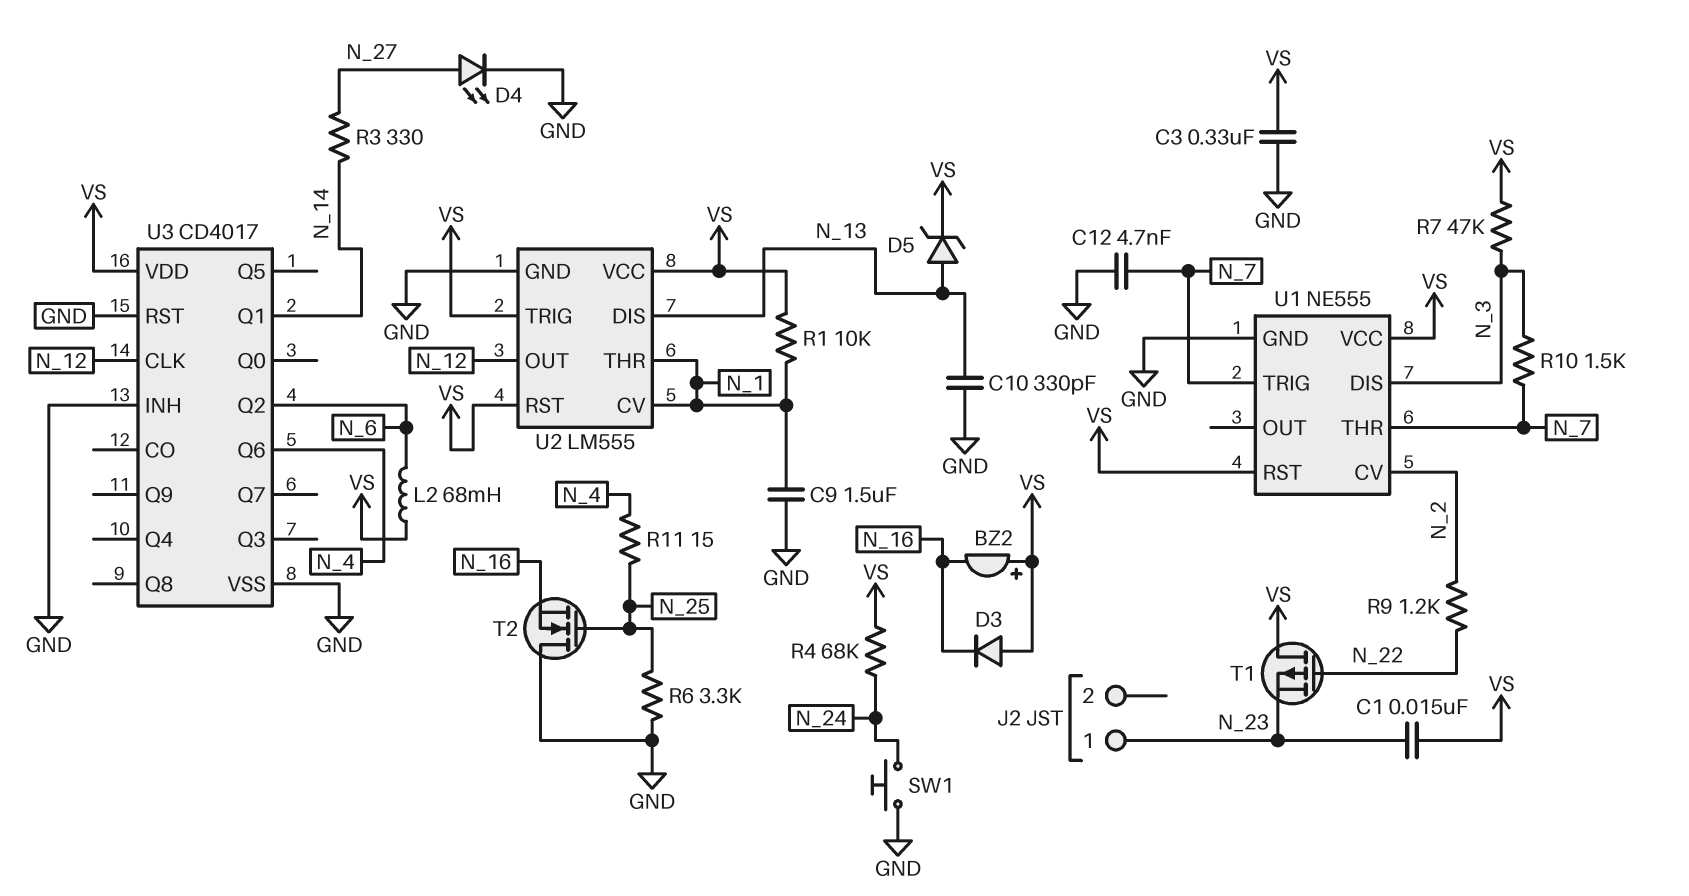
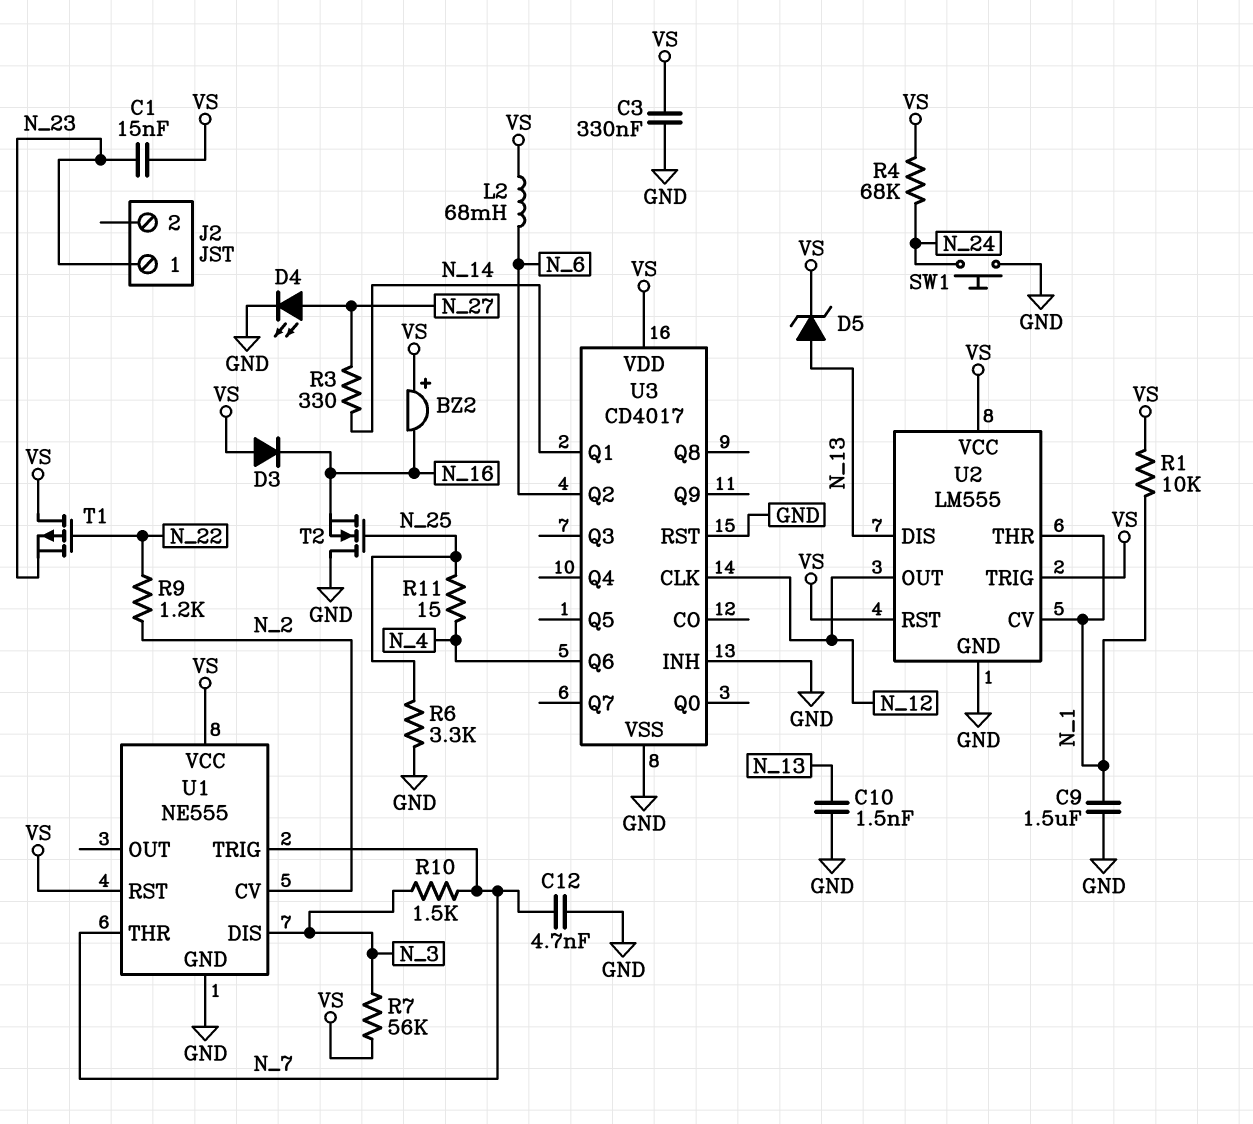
C10: 330pF (GND, N_13) -> 1.5nF (GND, N_13)
R7: 47k (N_3, VS) -> 56k (N_3, VS)

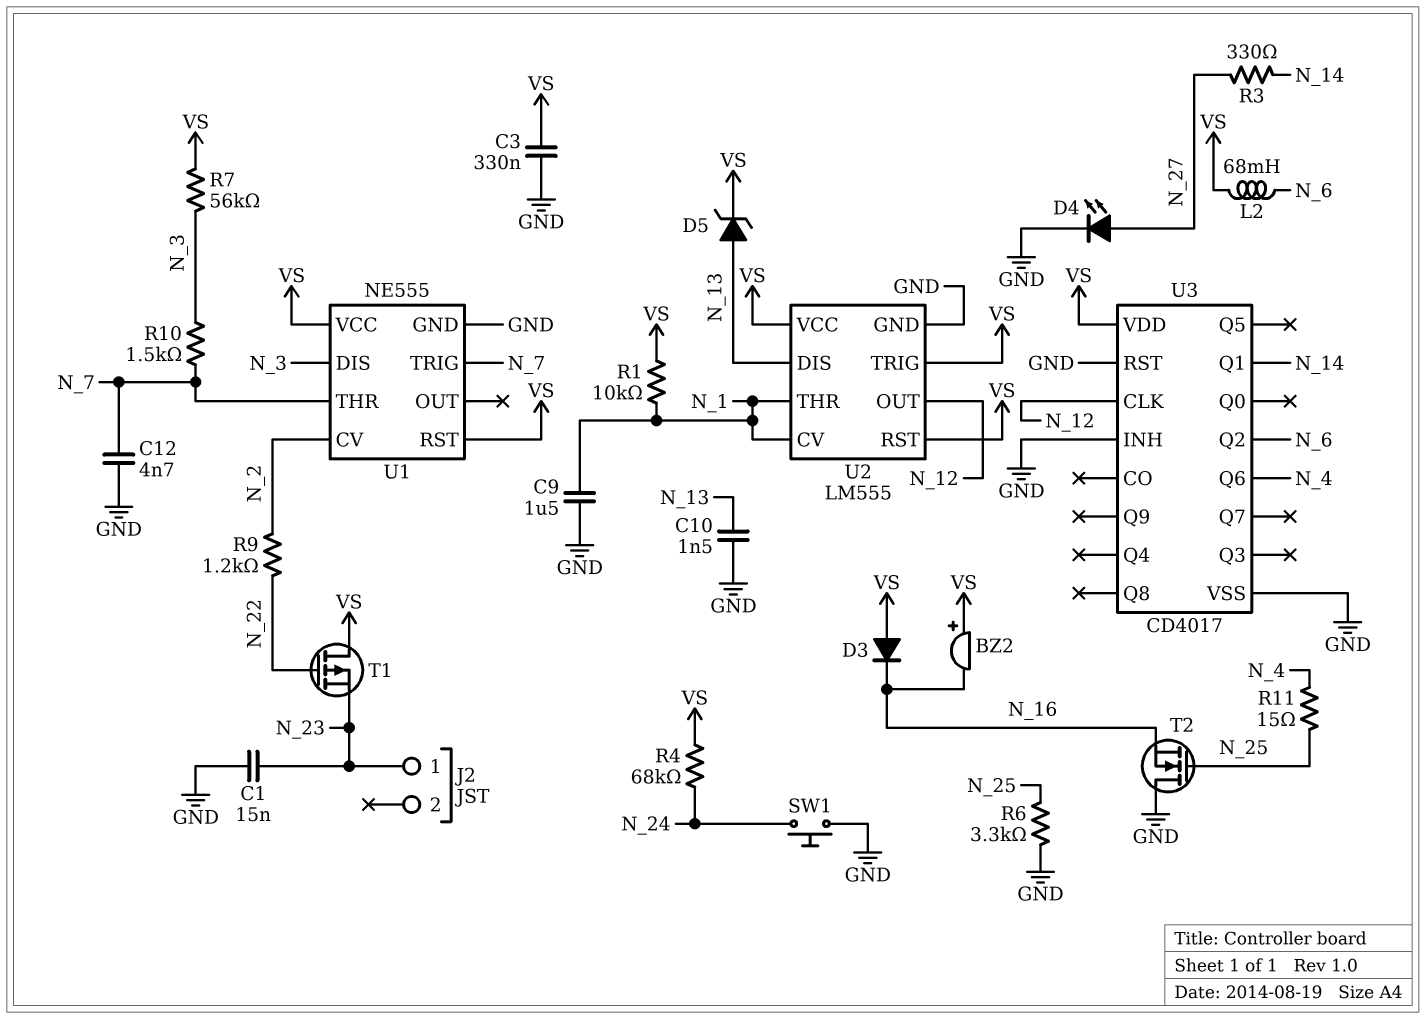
C1: 15nF (N_23, VS) -> 15nF (GND, N_23)

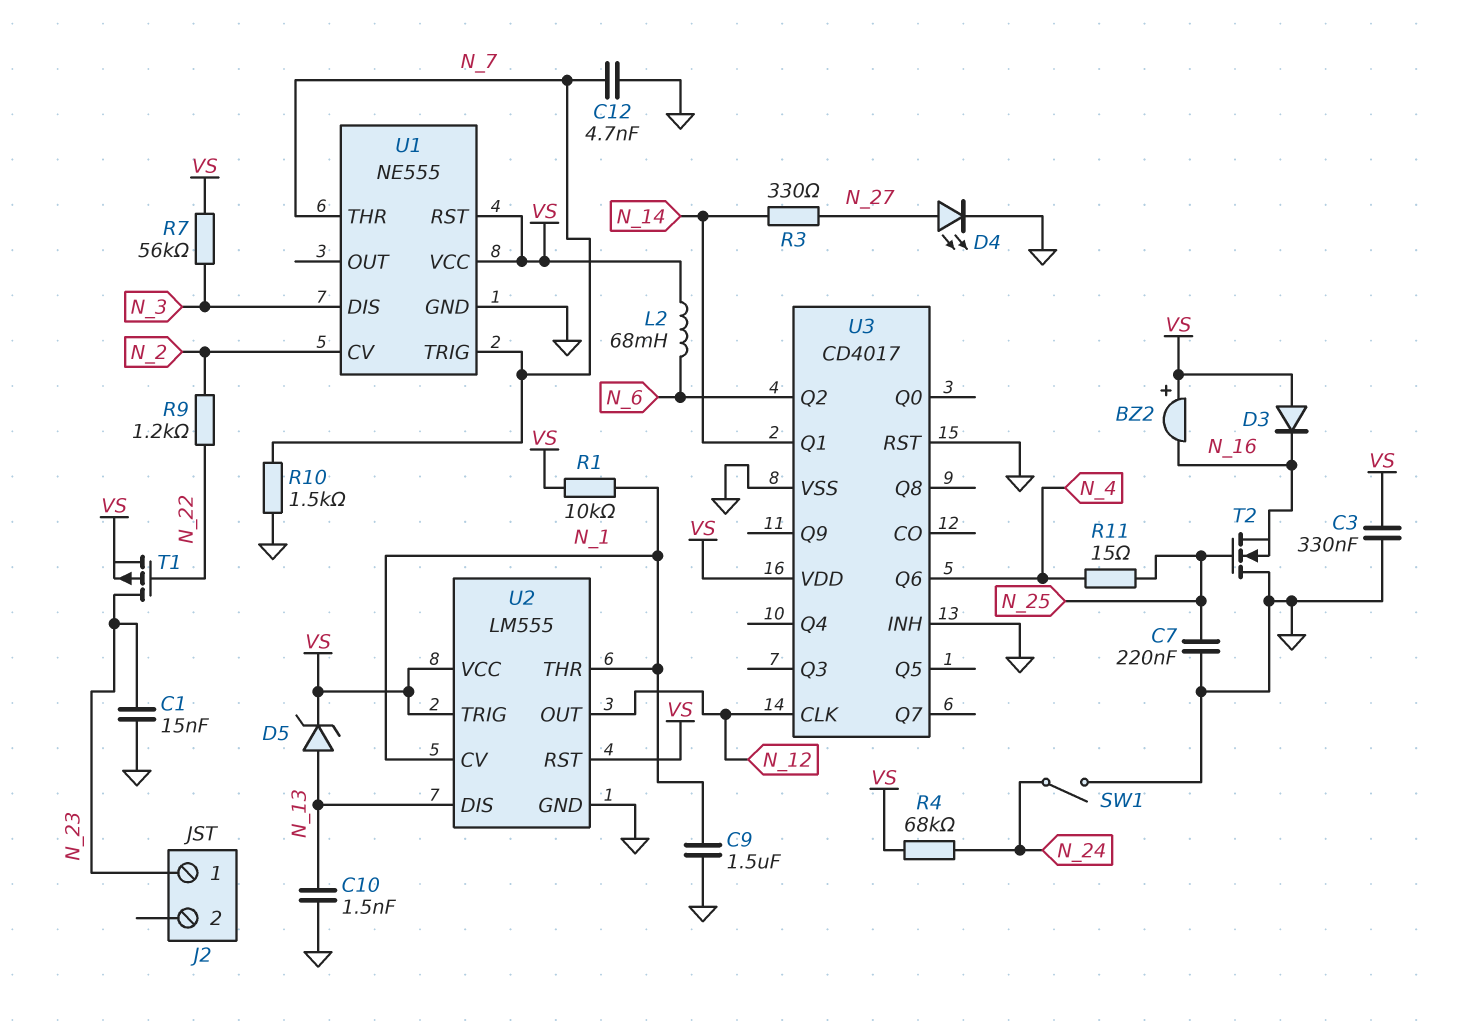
C7: none -> 220nF (GND, N_25)
R6: 3.3k (GND, N_25) -> none
R10: 1.5k (N_3, N_7) -> 1.5k (GND, N_7)
SW1: button (GND, N_24) -> switch (GND, N_24)
T1: PMOS (G N_22, D VS, S N_23) -> PMOS (G N_22, D N_23, S VS)

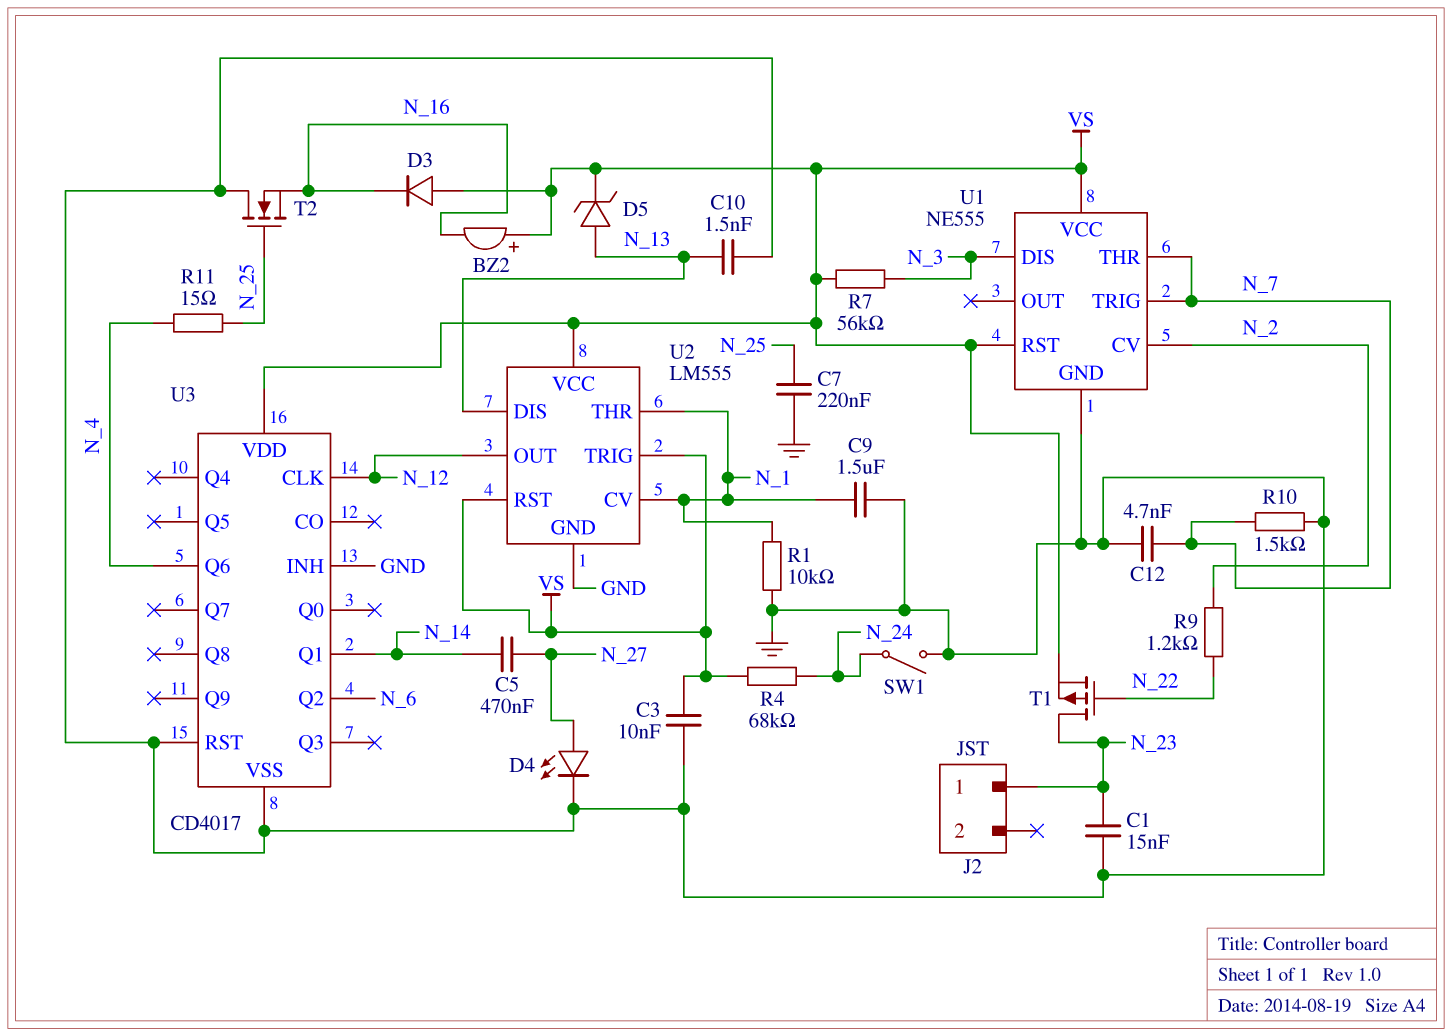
C3: 330nF (GND, VS) -> 10nF (GND, VS)
C5: none -> 470nF (N_14, N_27)
L2: 68mH (N_6, VS) -> none
R1: 10k (N_1, VS) -> 10k (GND, N_1)
R3: 330 (N_14, N_27) -> none

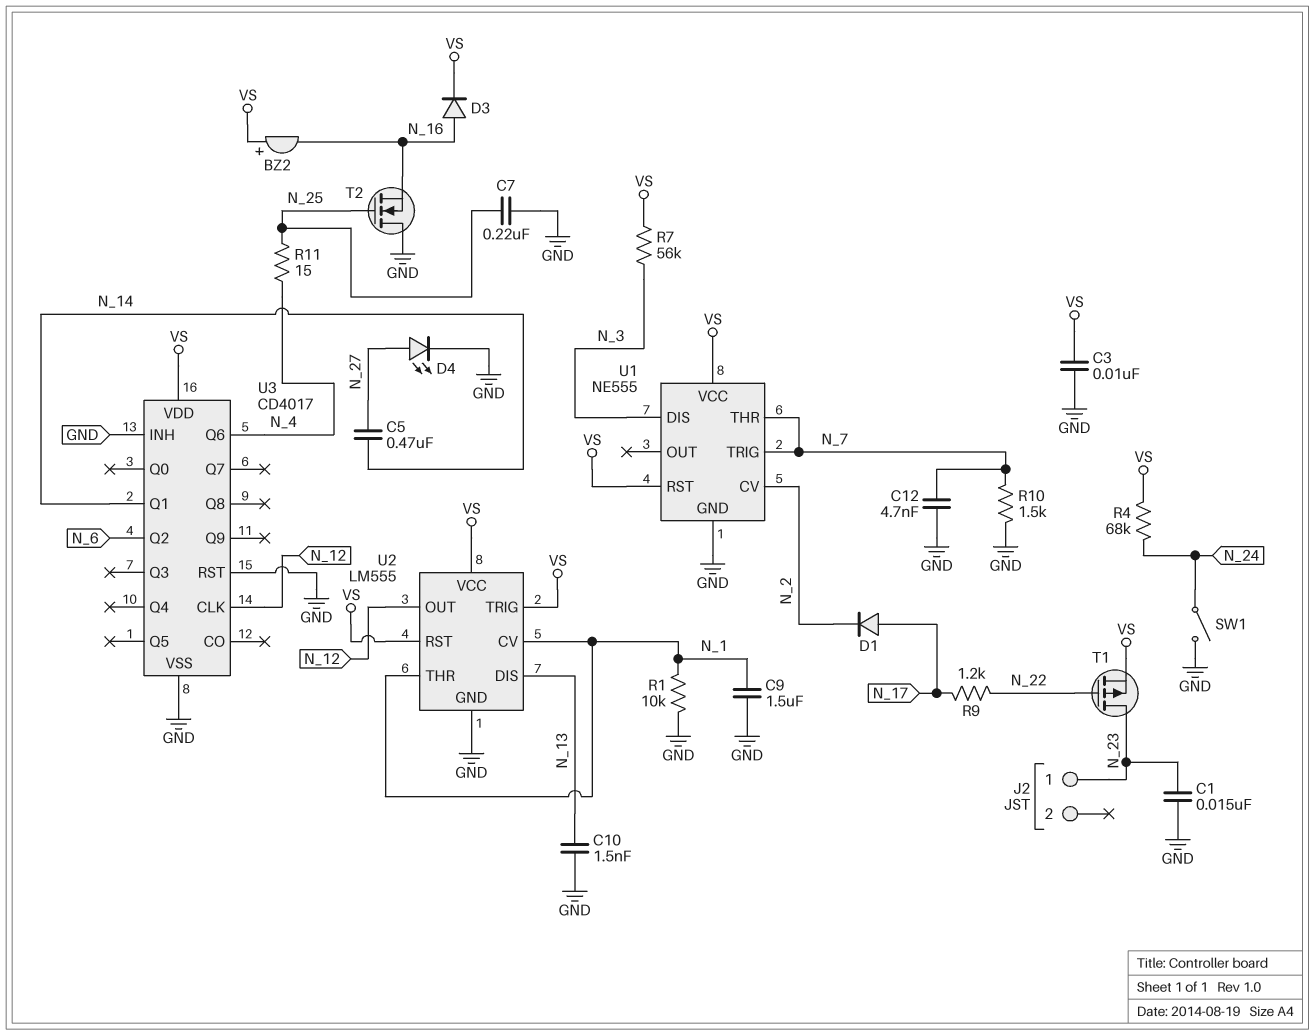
D1: none -> diode (A N_17, K N_2)
D3: diode (A VS, K N_16) -> diode (A N_16, K VS)
D5: zener (A N_13, K VS) -> none
R9: 1.2k (N_2, N_22) -> 1.2k (N_17, N_22)

